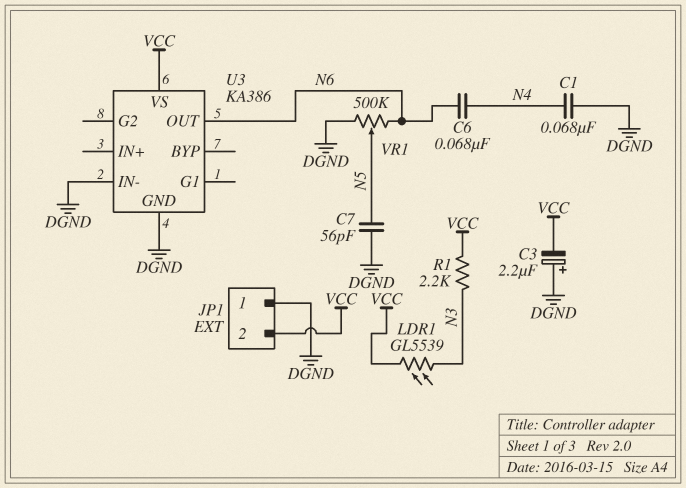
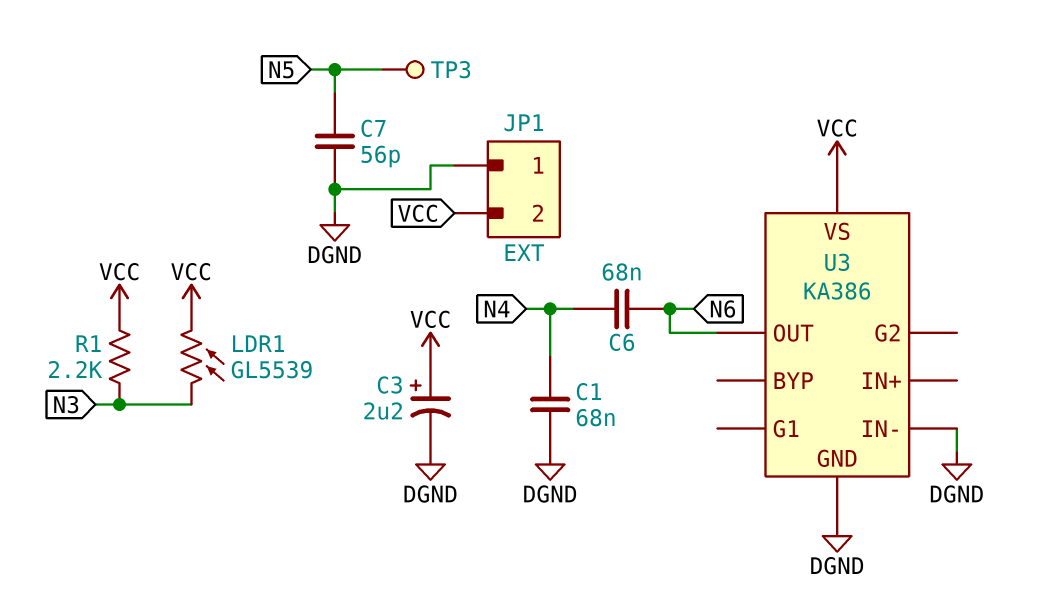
C3: 2.2uF (plus DGND, minus VCC) -> 2.2uF (plus VCC, minus DGND)
TP3: none -> test point (N5)
VR1: 500k (DGND, N6, wiper N5) -> none

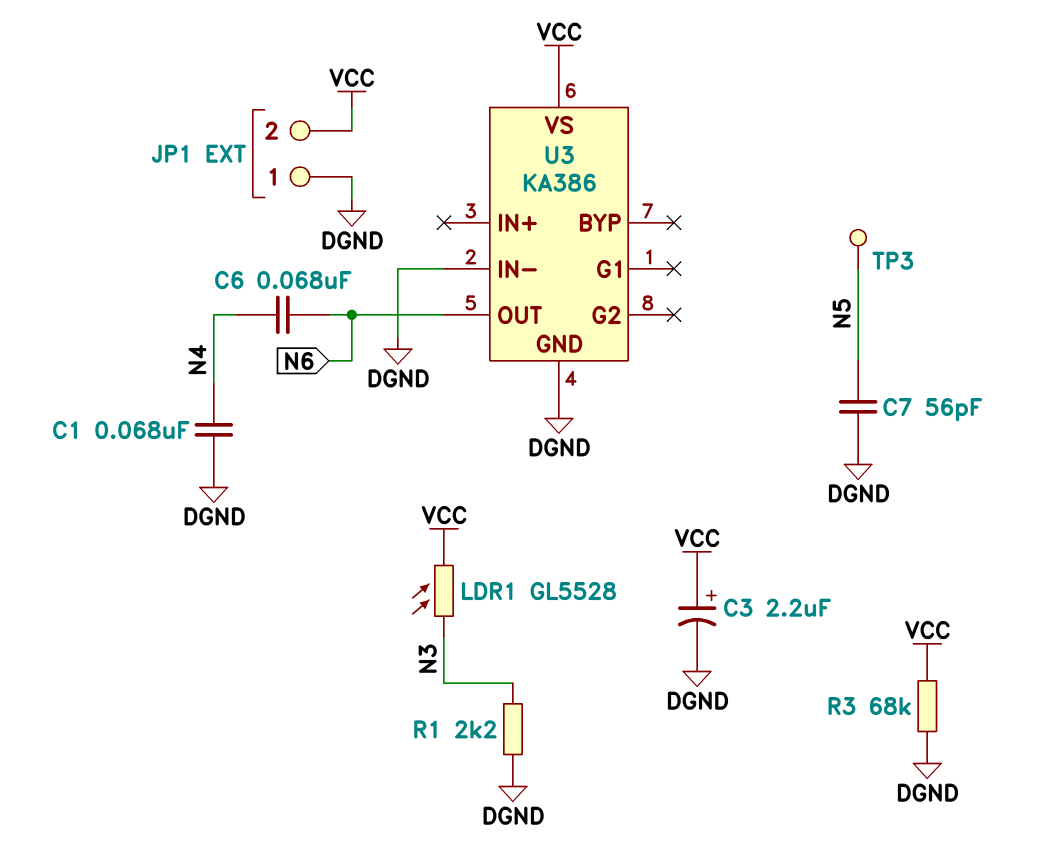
LDR1: GL5539 (N3, VCC) -> GL5528 (N3, VCC)
R1: 2.2k (N3, VCC) -> 2.2k (DGND, N3)
R3: none -> 68k (DGND, VCC)

